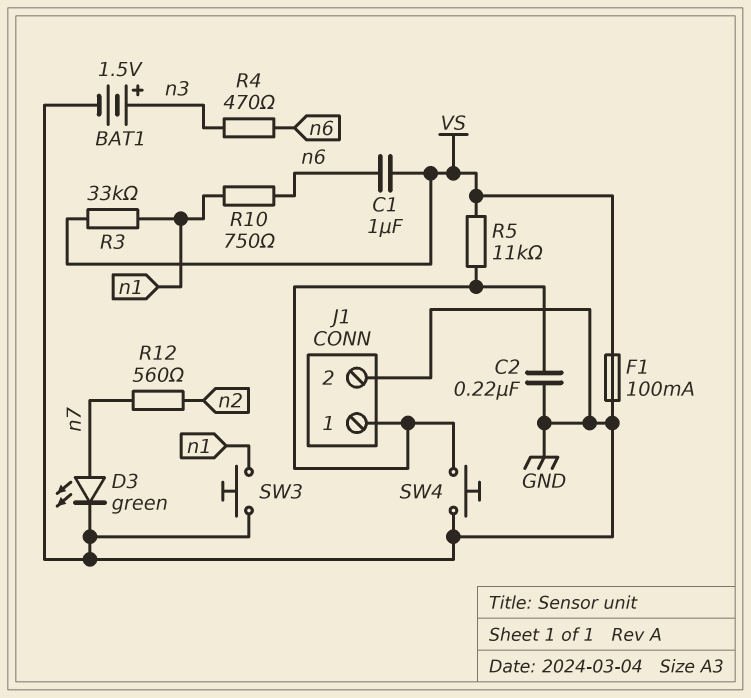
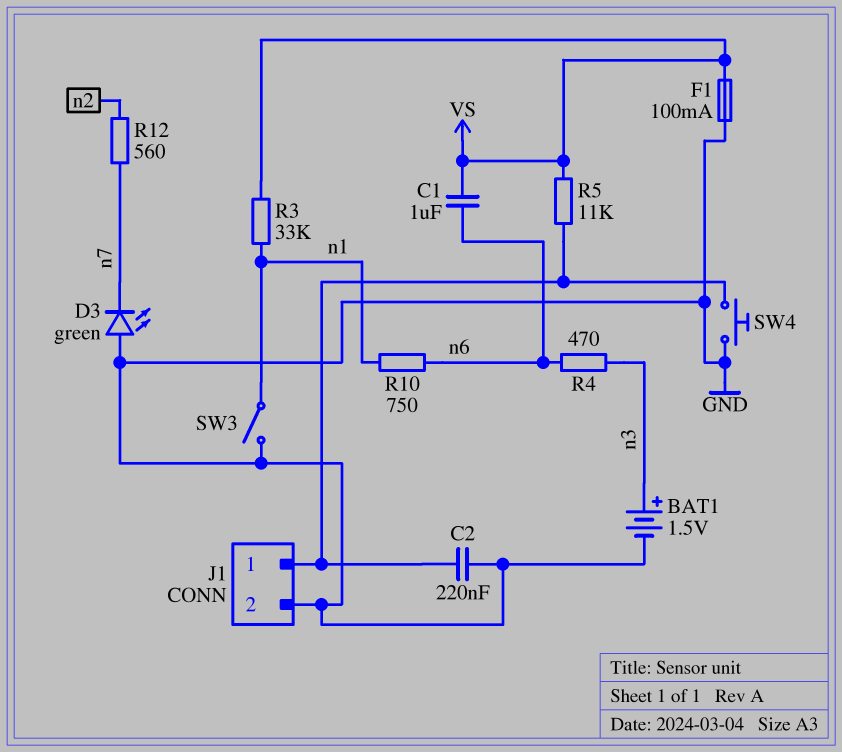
D3: LED green (A n7, K GND) -> LED green (A GND, K n7)
SW3: button (GND, n1) -> switch (GND, n1)

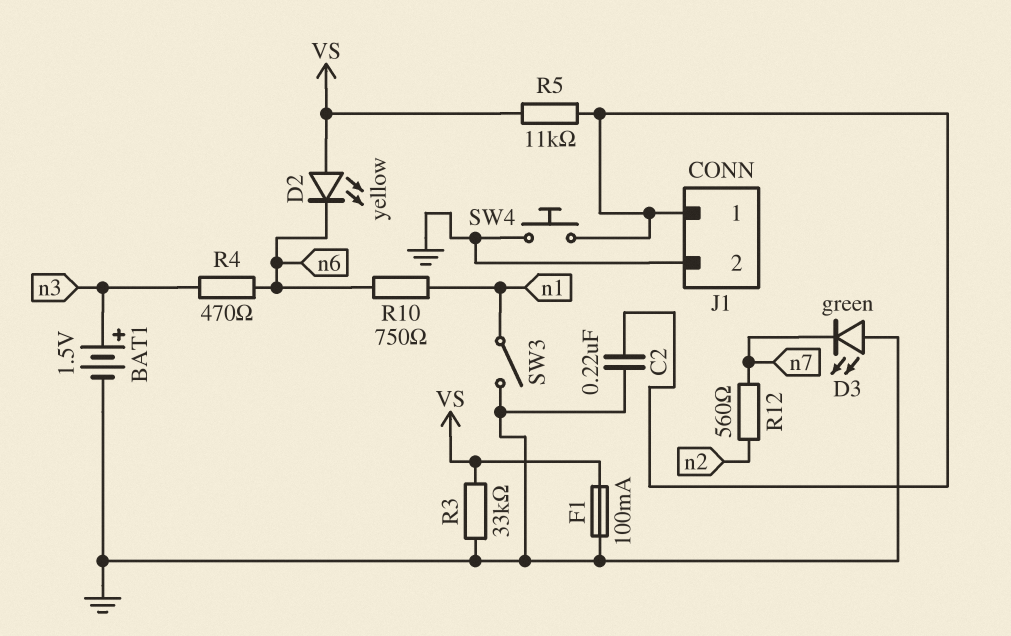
C1: 1uF (VS, n6) -> none
D2: none -> LED yellow (A VS, K n6)
R3: 33k (VS, n1) -> 33k (GND, VS)

